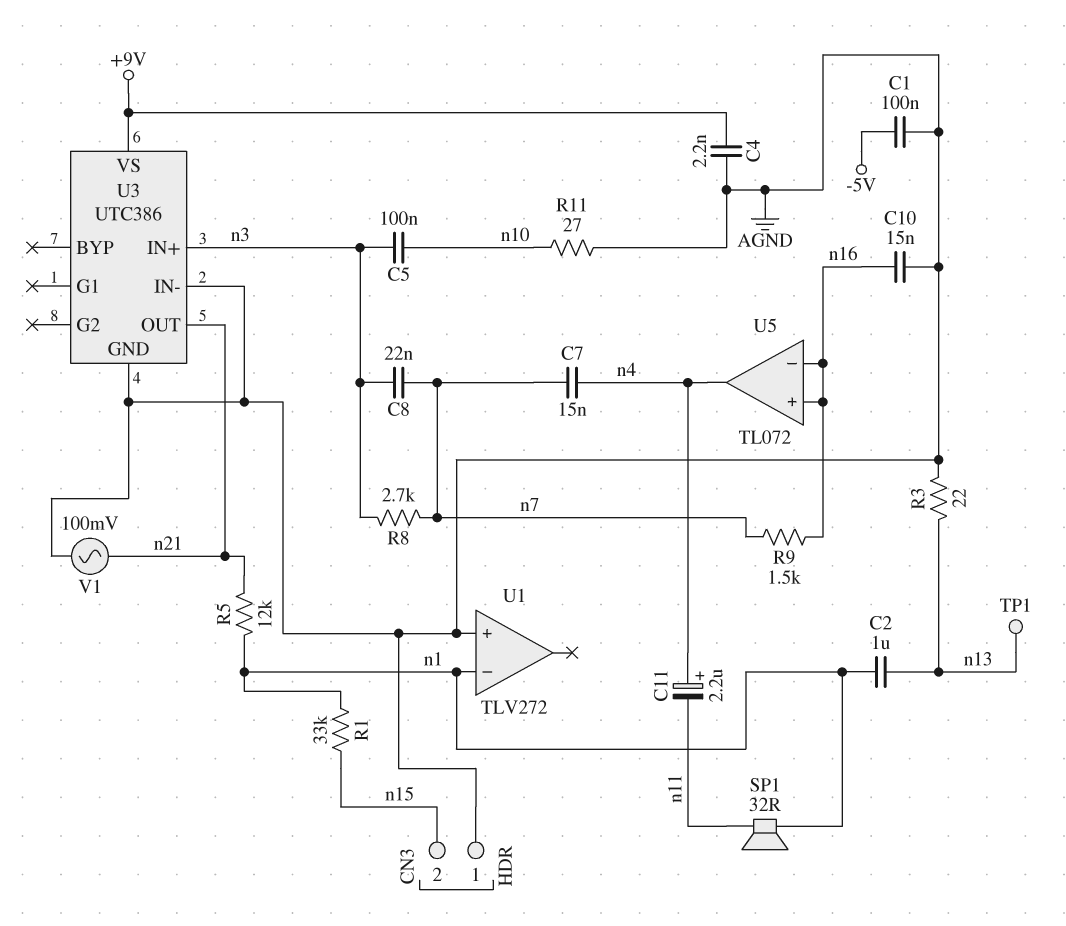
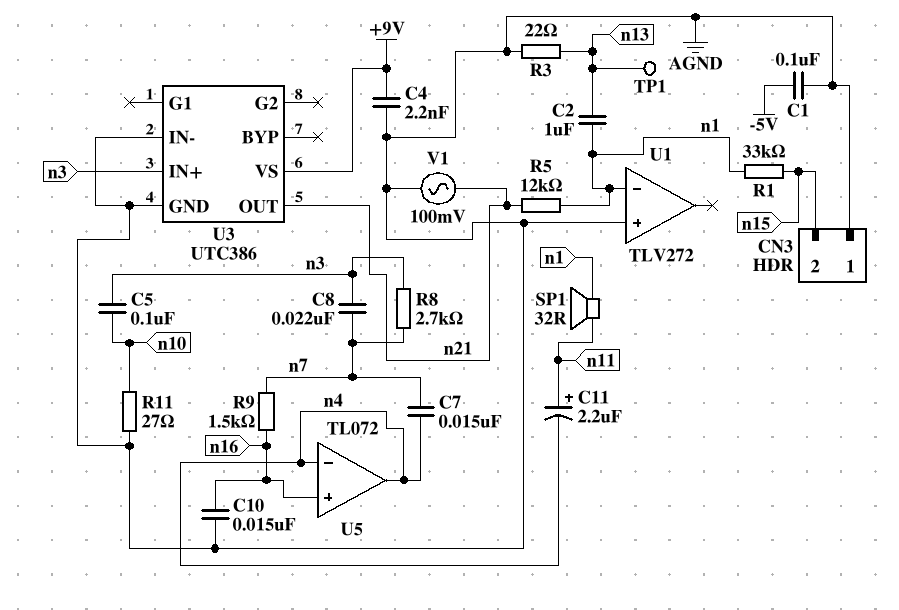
C11: 2.2uF (plus n4, minus n11) -> 2.2uF (plus n11, minus n4)
U5 pin in-: n16 -> n4

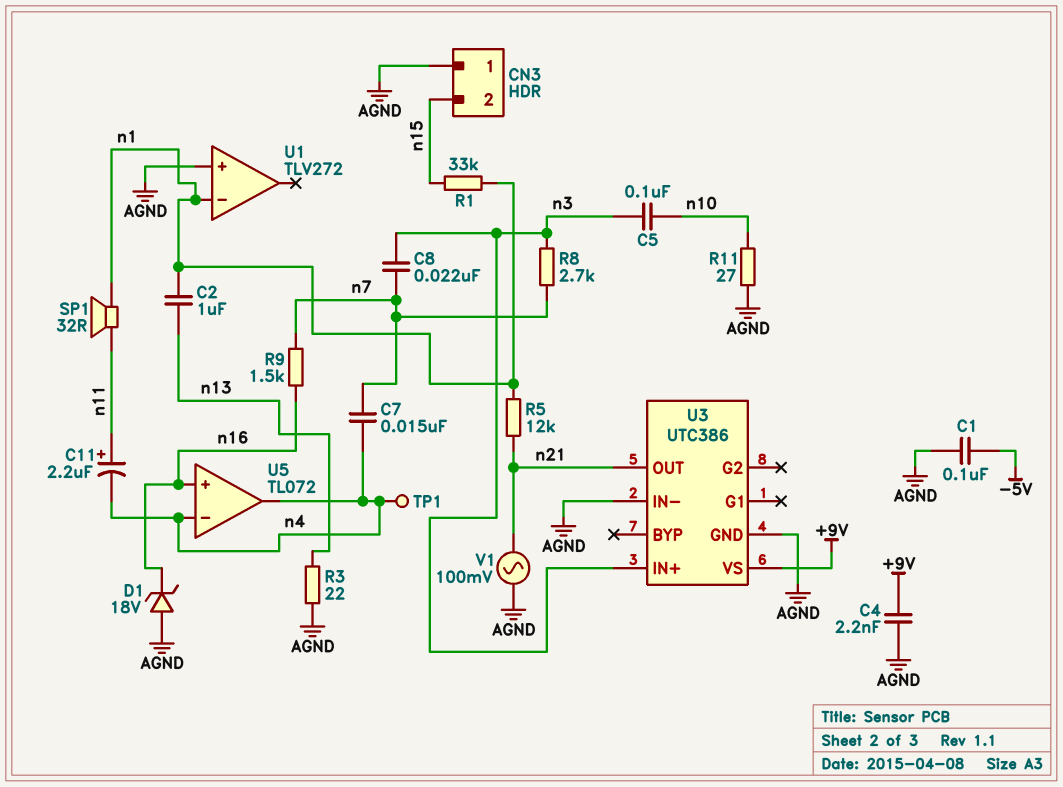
C10: 15nF (AGND, n16) -> none
D1: none -> zener 18V (A AGND, K n16)
TP1: test point (n13) -> test point (n4)

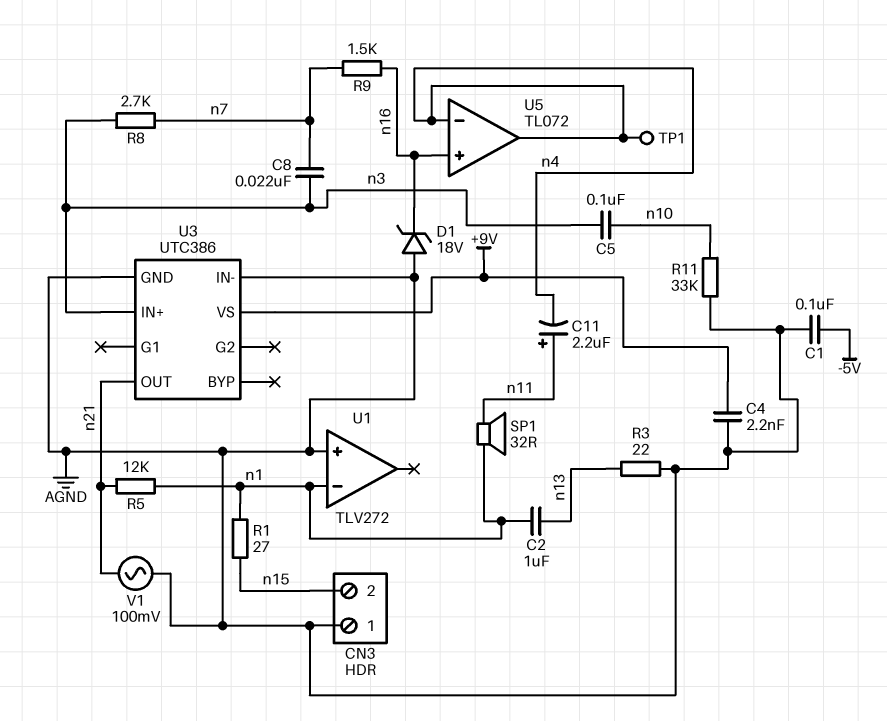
C7: 15nF (n4, n7) -> none
R1: 33k (n1, n15) -> 27 (n1, n15)
R11: 27 (AGND, n10) -> 33k (AGND, n10)

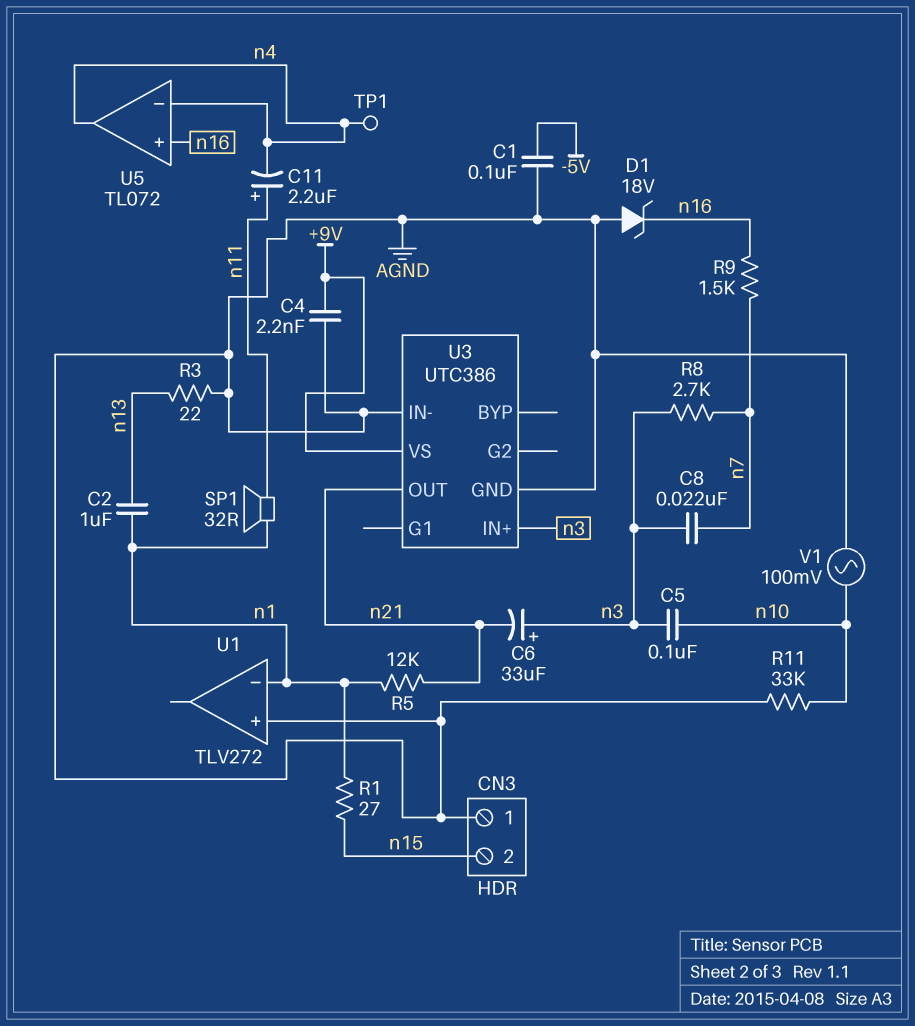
C6: none -> 33uF (plus n3, minus n21)
V1: AC 100mV (AGND, n21) -> AC 100mV (AGND, n10)

